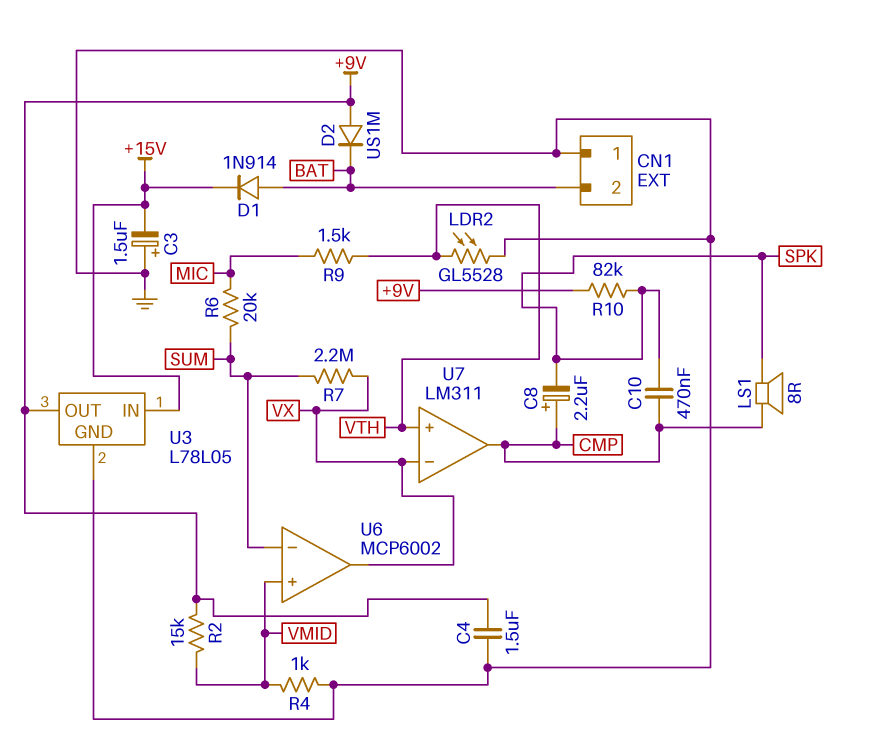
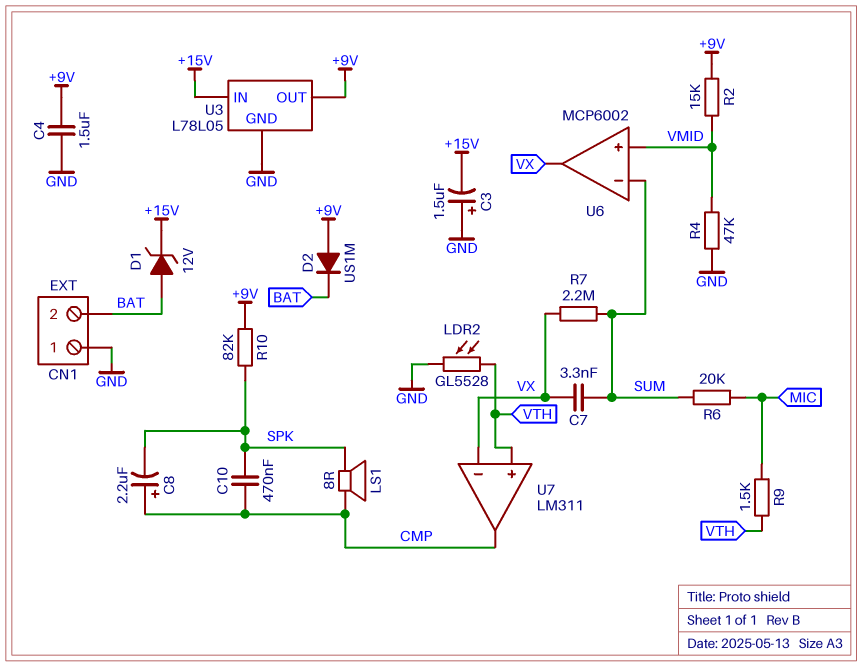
C7: none -> 3.3nF (SUM, VX)
D1: diode 1N914 (A BAT, K +15V) -> zener 12V (A BAT, K +15V)
R4: 1k (GND, VMID) -> 47k (GND, VMID)

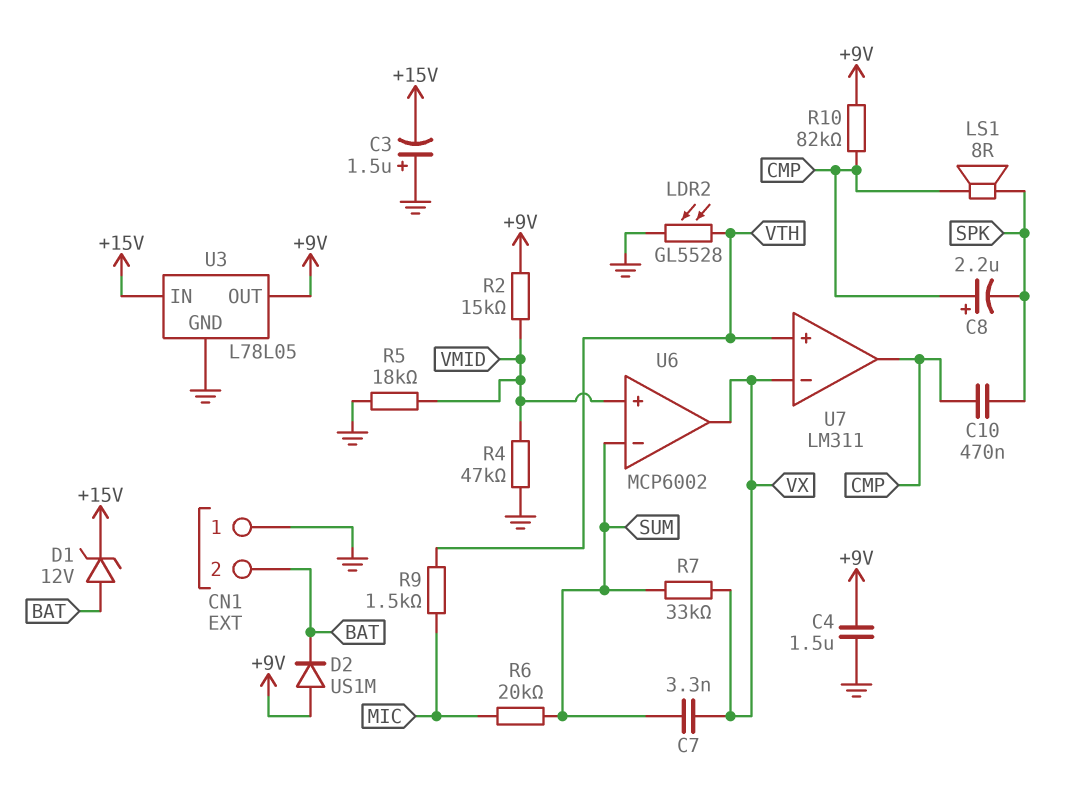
R5: none -> 18k (GND, VMID)
R7: 2.2M (SUM, VX) -> 33k (SUM, VX)
R10: 82k (+9V, SPK) -> 82k (+9V, CMP)

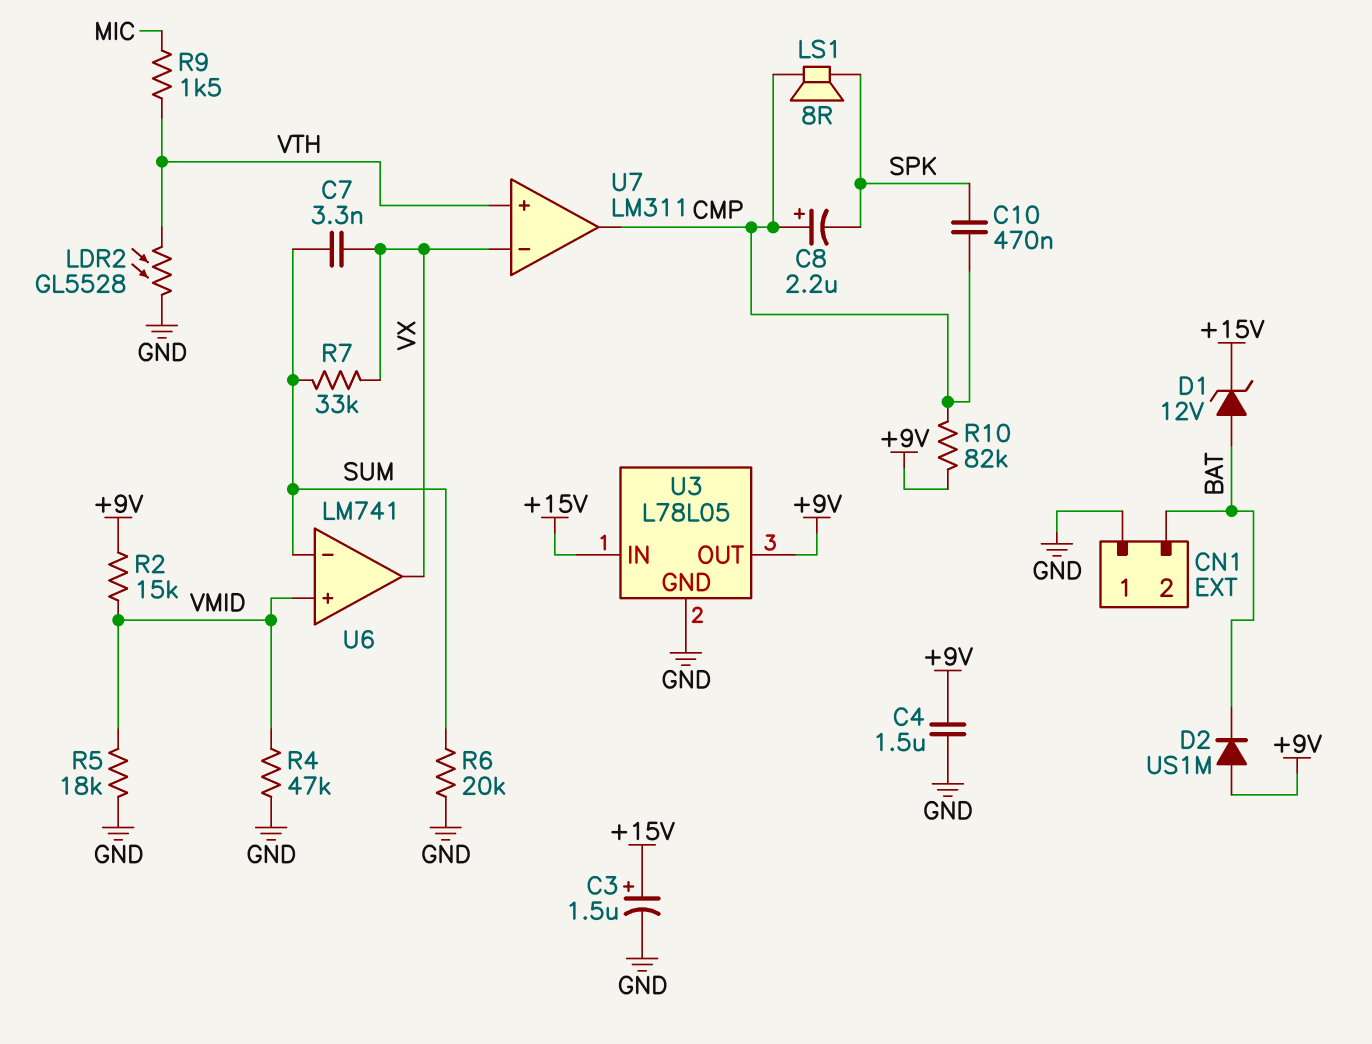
C3: 1.5uF (plus GND, minus +15V) -> 1.5uF (plus +15V, minus GND)
R6: 20k (MIC, SUM) -> 20k (GND, SUM)
U6: MCP6002 -> LM741

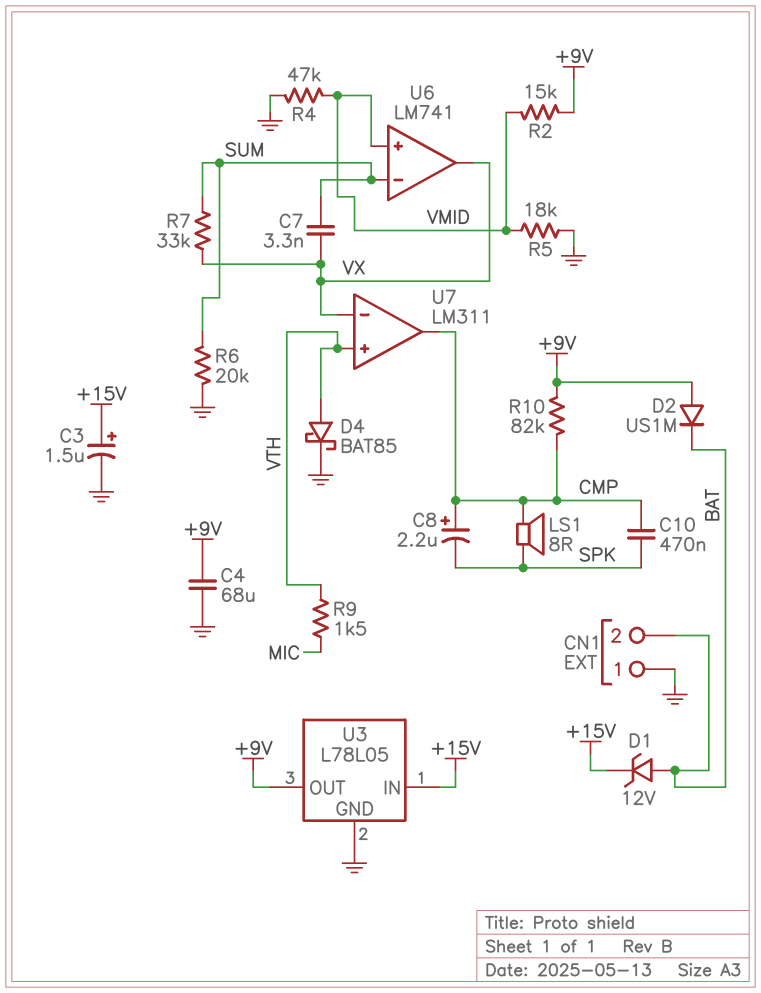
C4: 1.5uF (+9V, GND) -> 68uF (+9V, GND)
D4: none -> schottky BAT85 (A VTH, K GND)
LDR2: GL5528 (GND, VTH) -> none

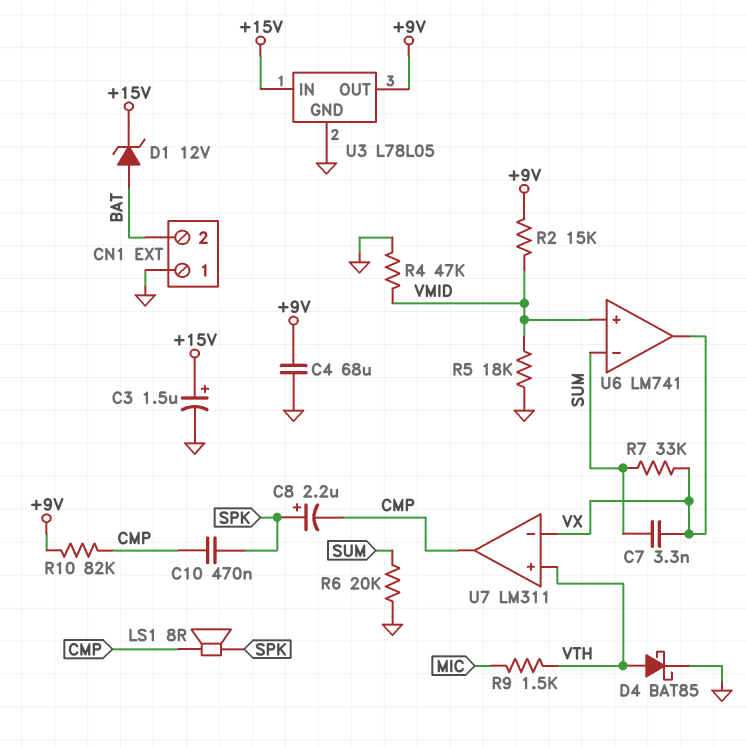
C8: 2.2uF (plus CMP, minus SPK) -> 2.2uF (plus SPK, minus CMP)
D2: diode US1M (A +9V, K BAT) -> none

